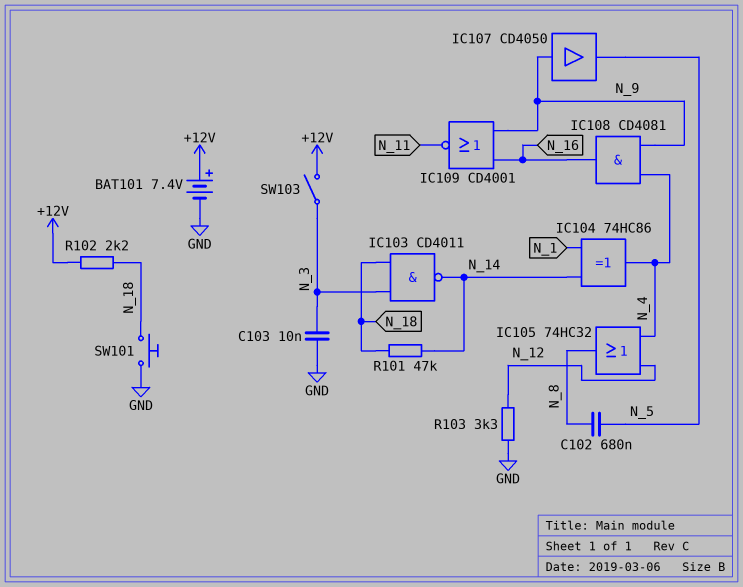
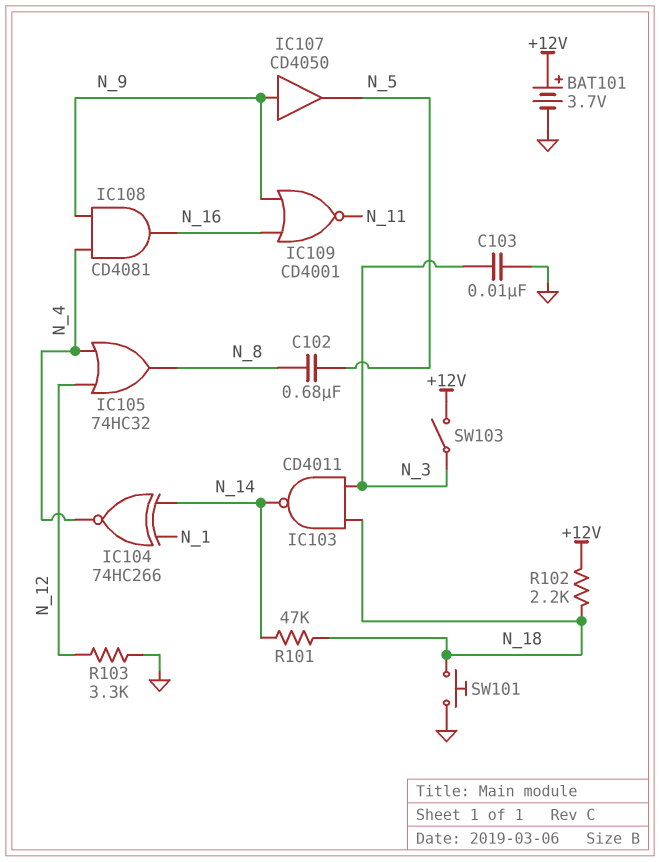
BAT101: 7.4V (plus +12V, minus GND) -> 3.7V (plus +12V, minus GND)
IC104: XOR 74HC86 (in N_1, in N_14, out N_4) -> XNOR 74HC266 (in N_1, in N_14, out N_4)

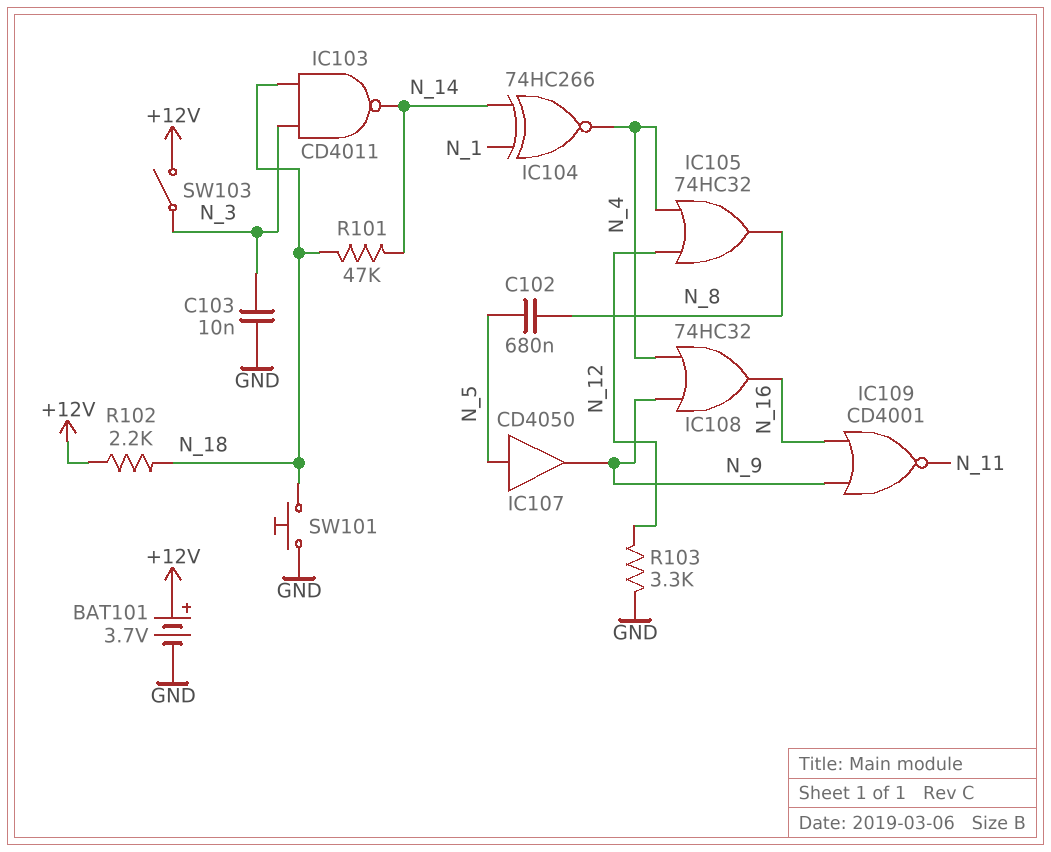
IC107: buffer CD4050 (in N_9, out N_5) -> buffer CD4050 (in N_5, out N_9)
IC108: AND CD4081 (in N_4, in N_9, out N_16) -> OR 74HC32 (in N_4, in N_9, out N_16)

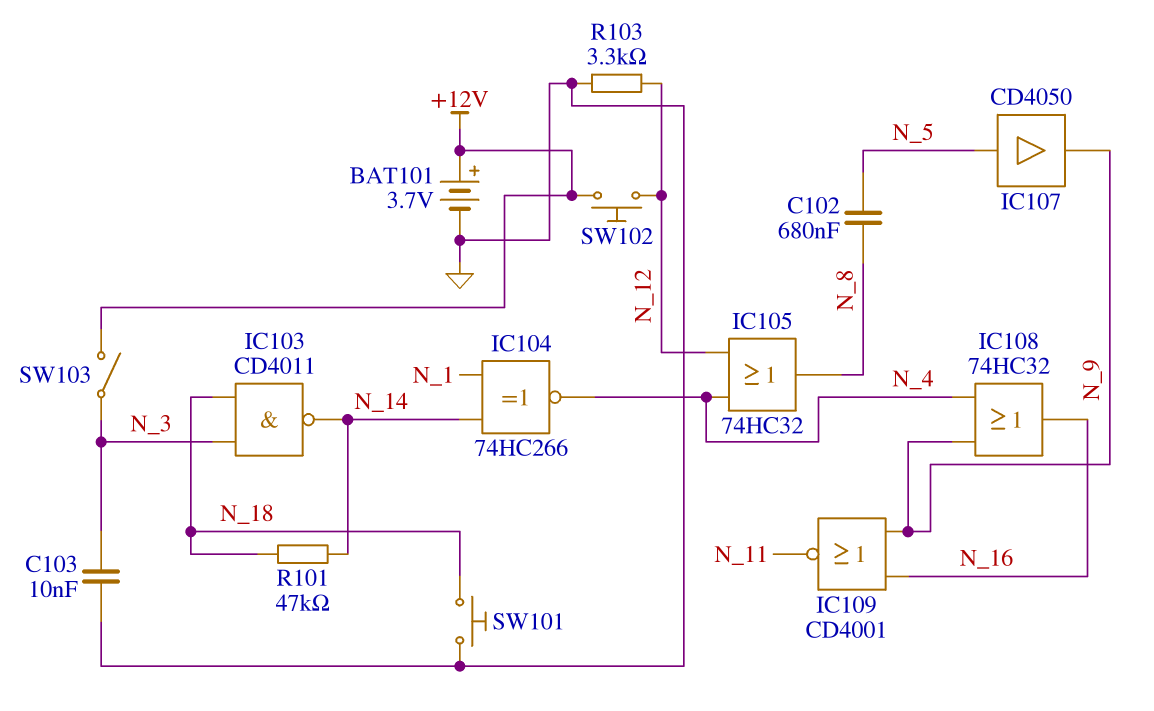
R102: 2.2k (+12V, N_18) -> none
SW102: none -> button (+12V, N_12)

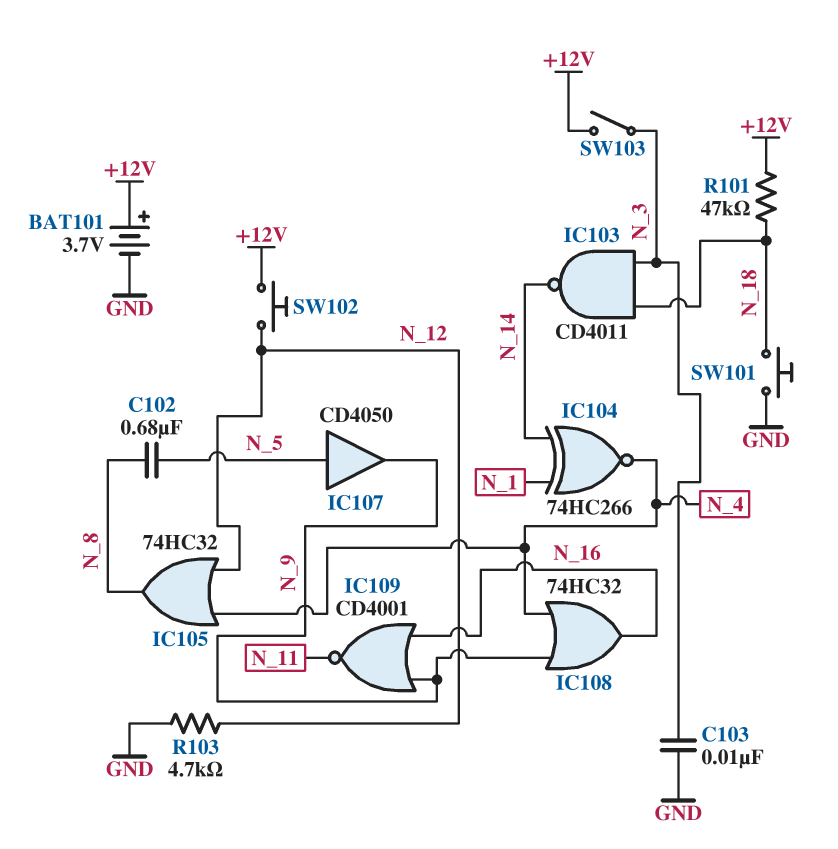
R101: 47k (N_14, N_18) -> 47k (+12V, N_18)
R103: 3.3k (GND, N_12) -> 4.7k (GND, N_12)

